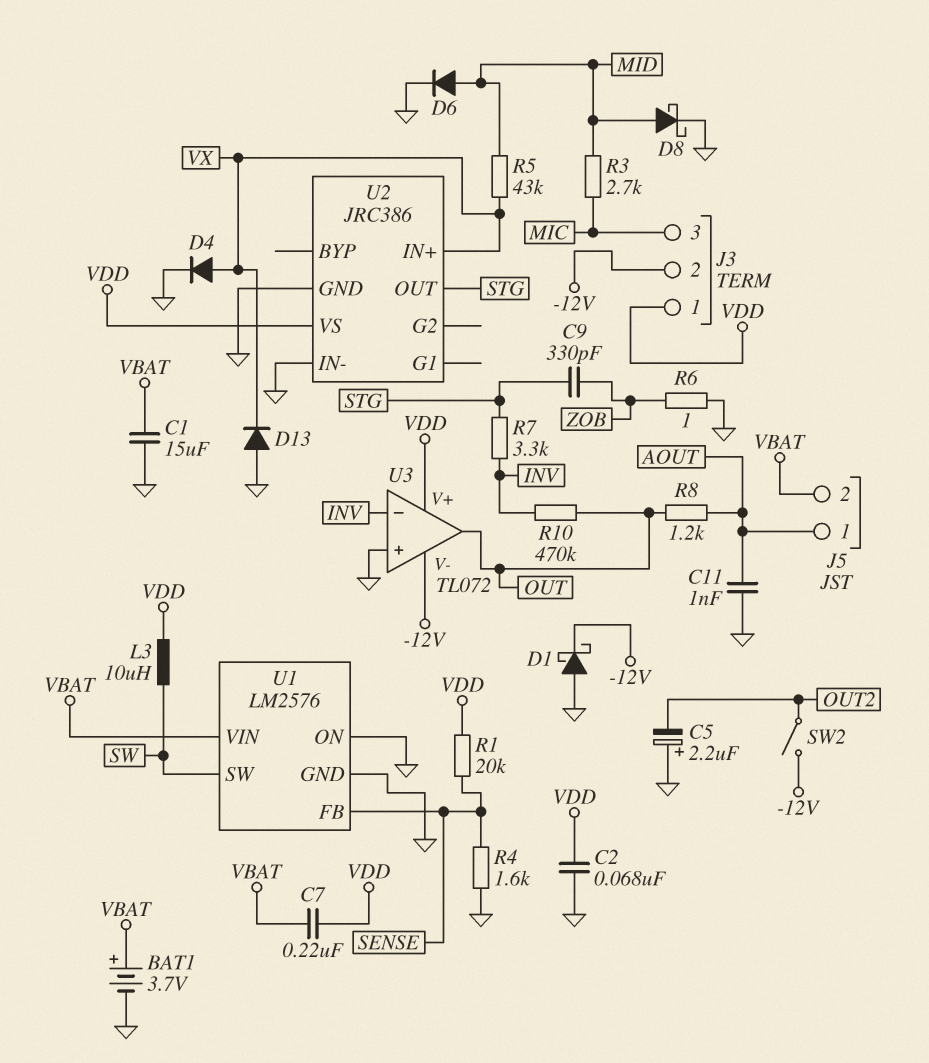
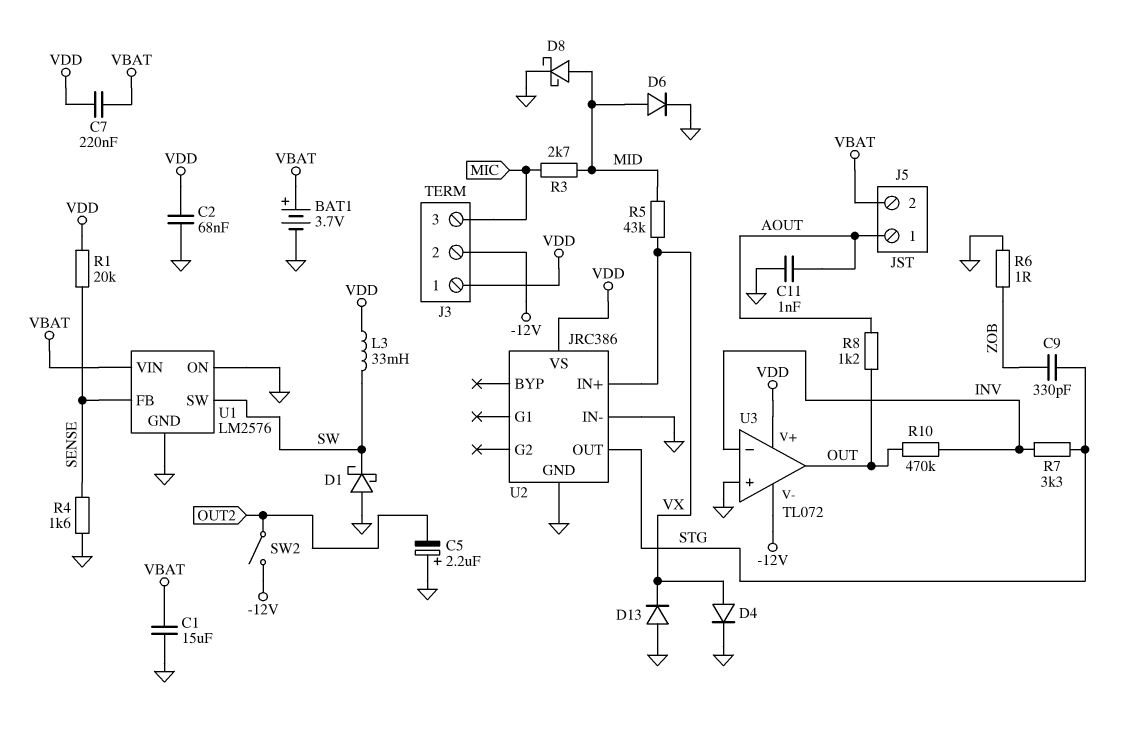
D1: schottky (A GND, K -12V) -> schottky (A GND, K SW)
L3: 10uH (SW, VDD) -> 33mH (SW, VDD)

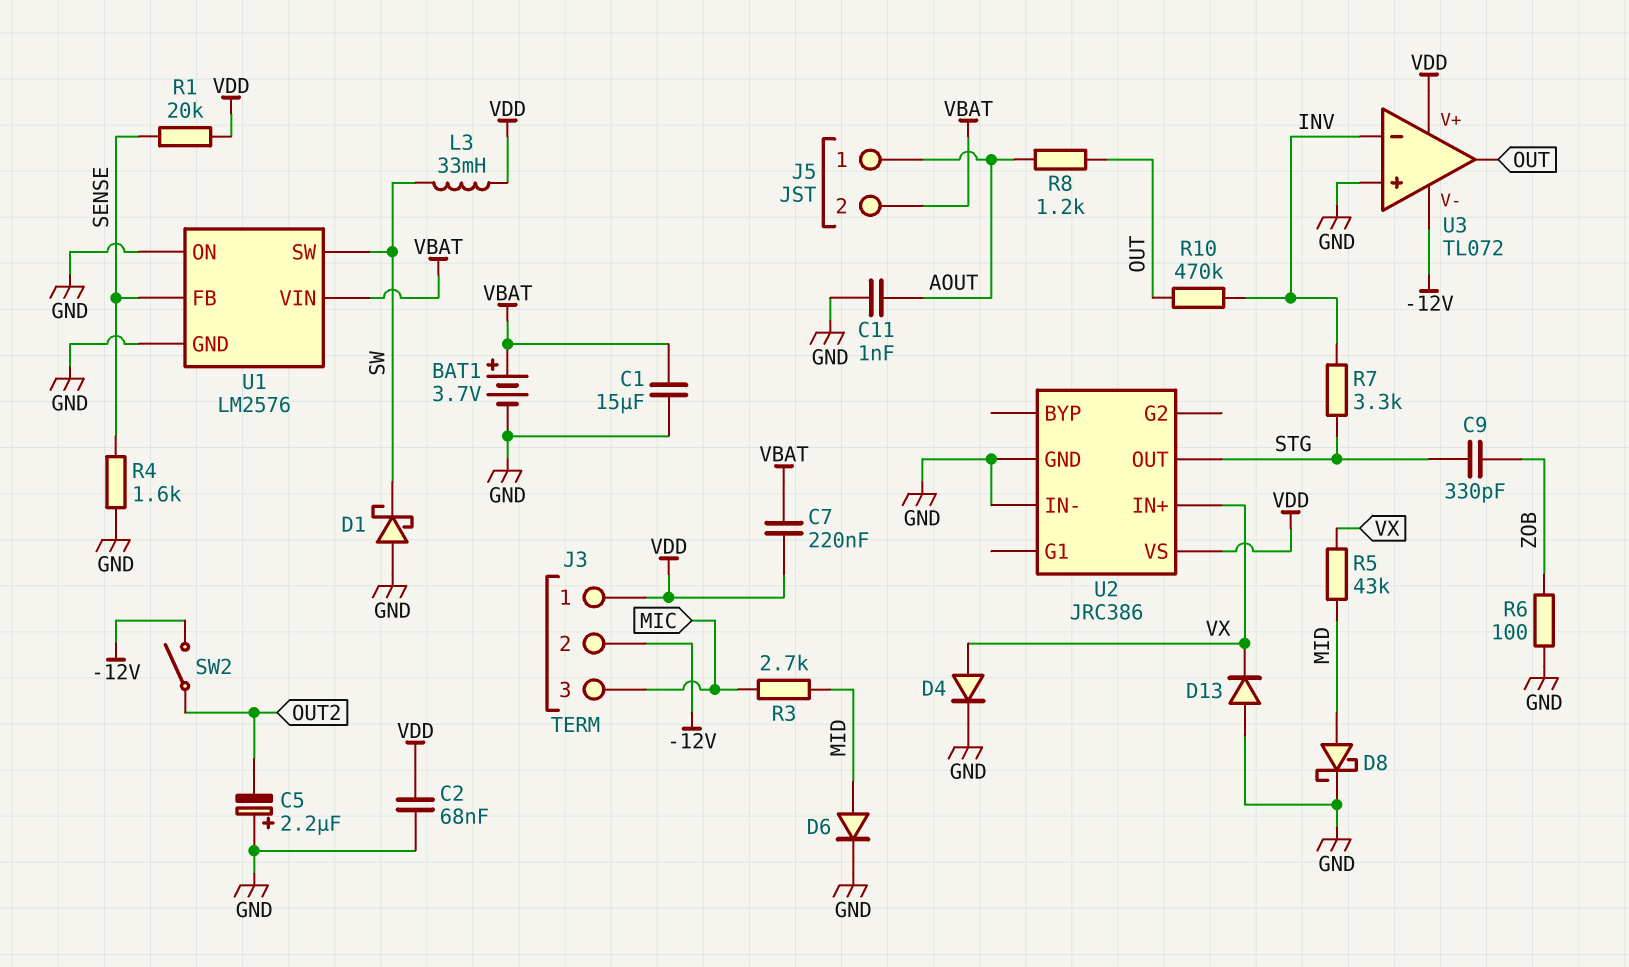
R6: 1 (GND, ZOB) -> 100 (GND, ZOB)

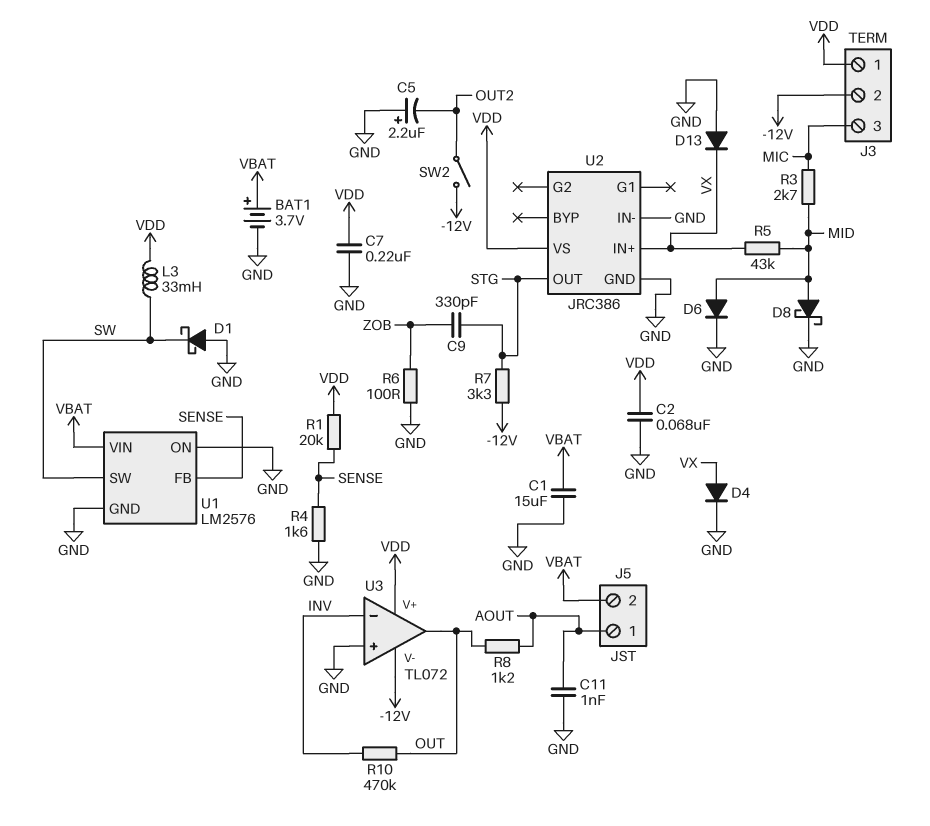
C7: 220nF (VBAT, VDD) -> 220nF (GND, VDD)
R7: 3.3k (INV, STG) -> 3.3k (-12V, STG)

